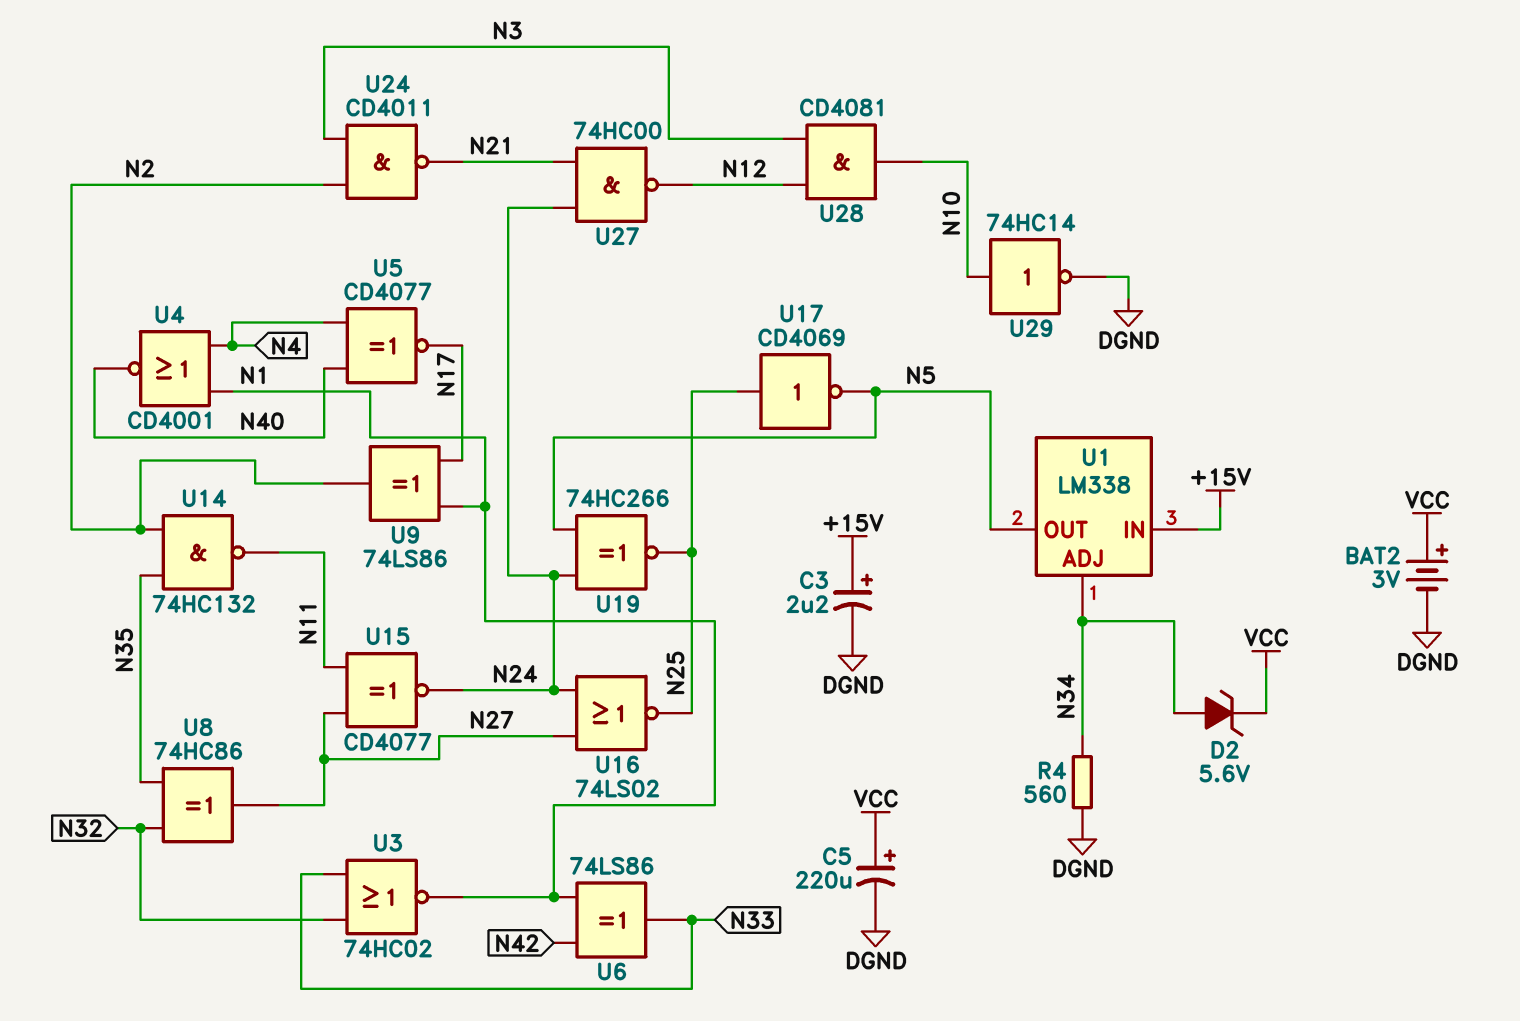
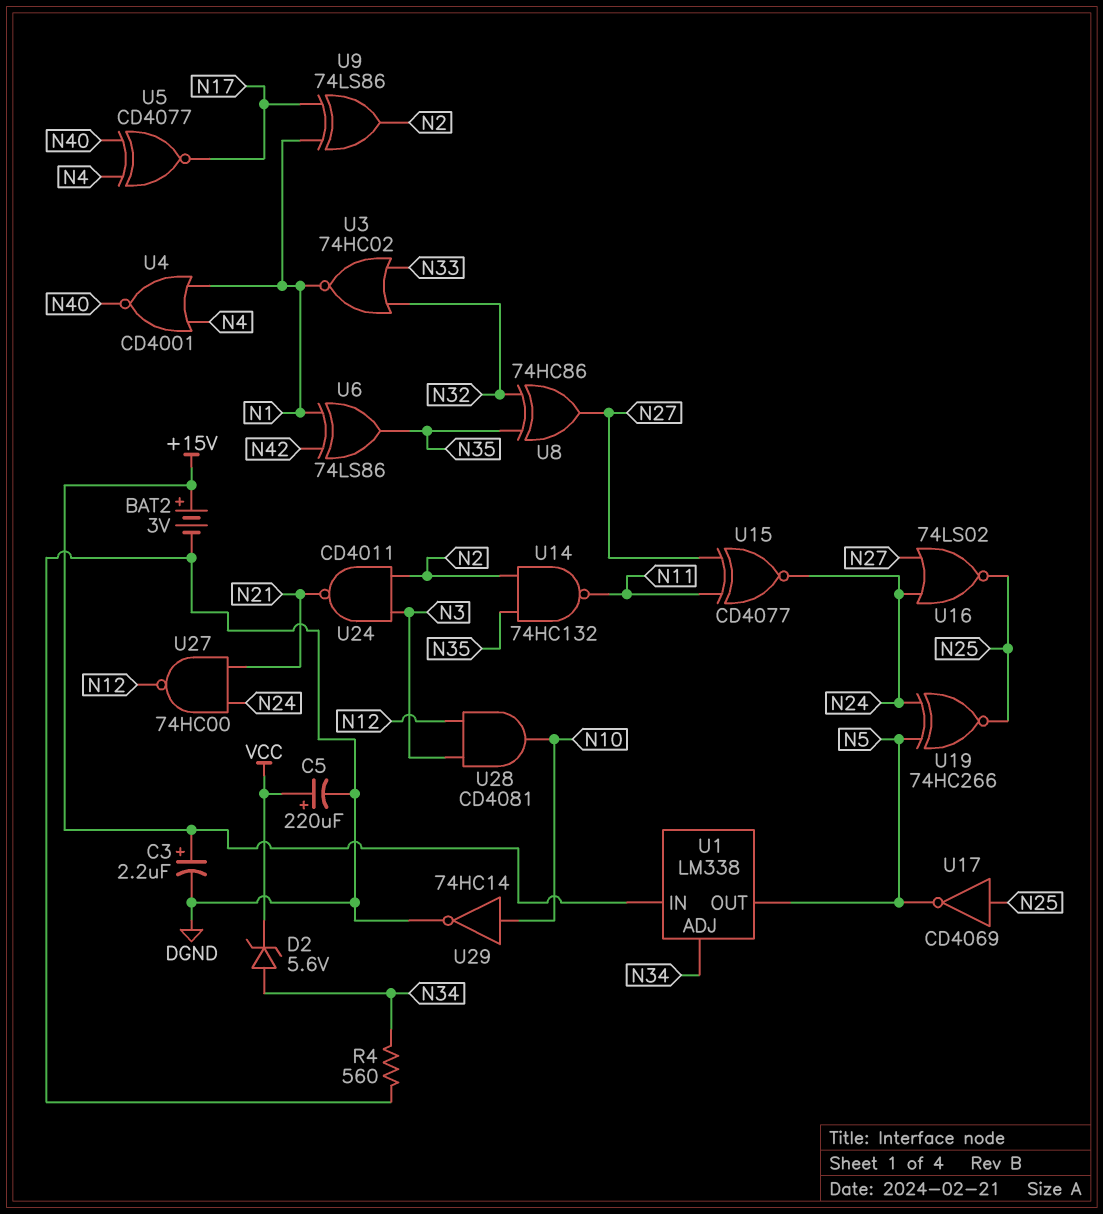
BAT2: 3V (plus VCC, minus DGND) -> 3V (plus +15V, minus DGND)
U6: XOR 74LS86 (in N1, in N42, out N33) -> XOR 74LS86 (in N1, in N42, out N35)

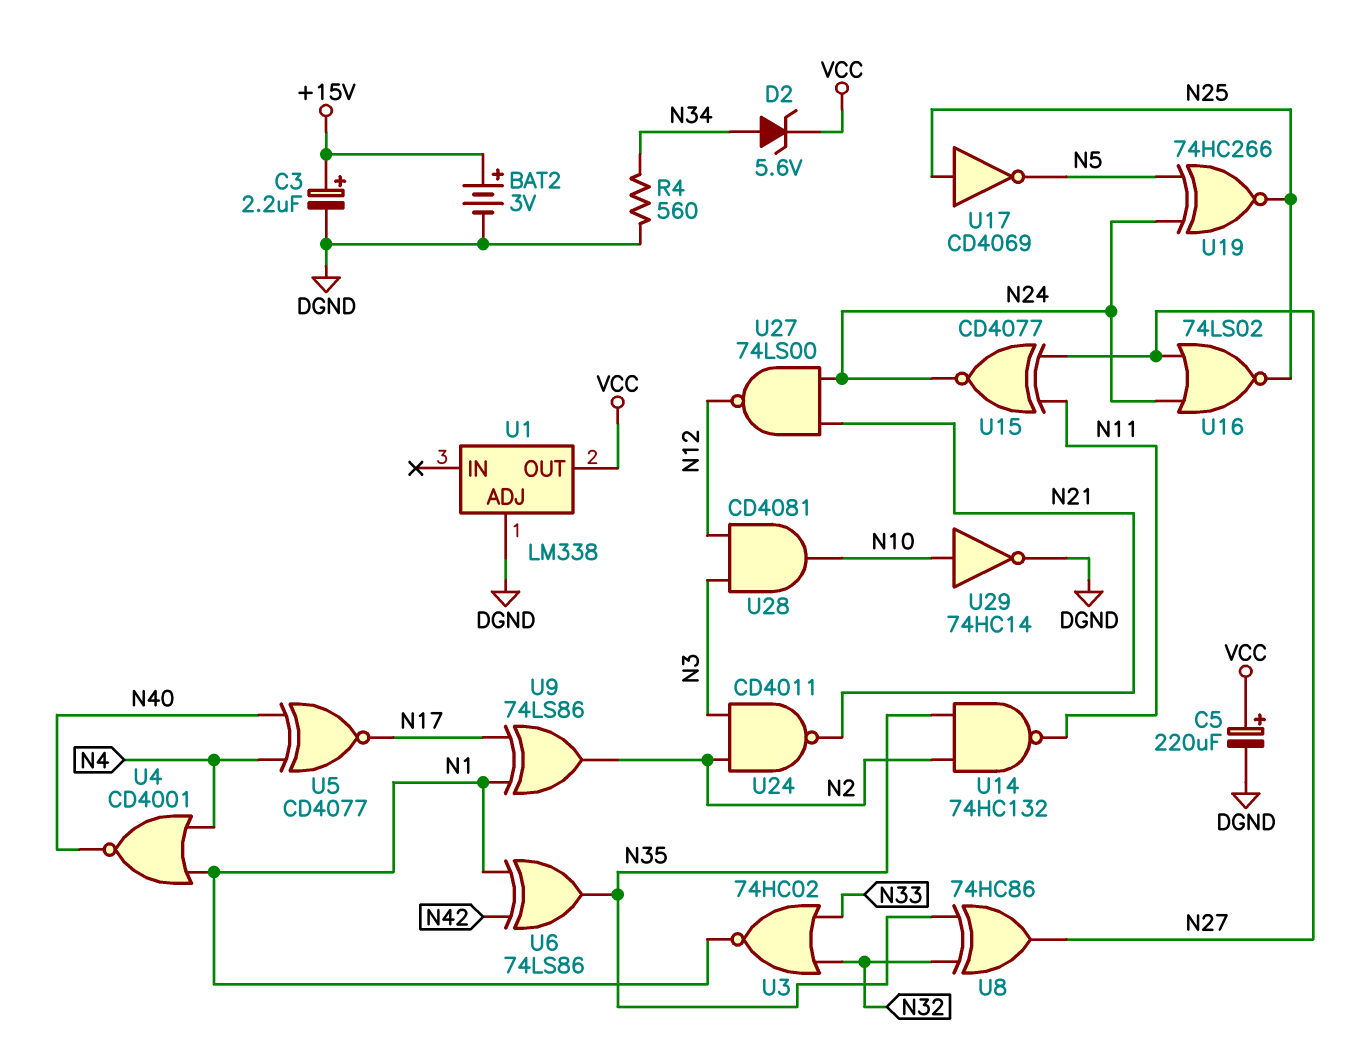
U1 pin ADJ: N34 -> DGND
U1 pin IN: +15V -> none
U1 pin OUT: N5 -> VCC
U27: NAND 74HC00 (in N21, in N24, out N12) -> NAND 74LS00 (in N21, in N24, out N12)

